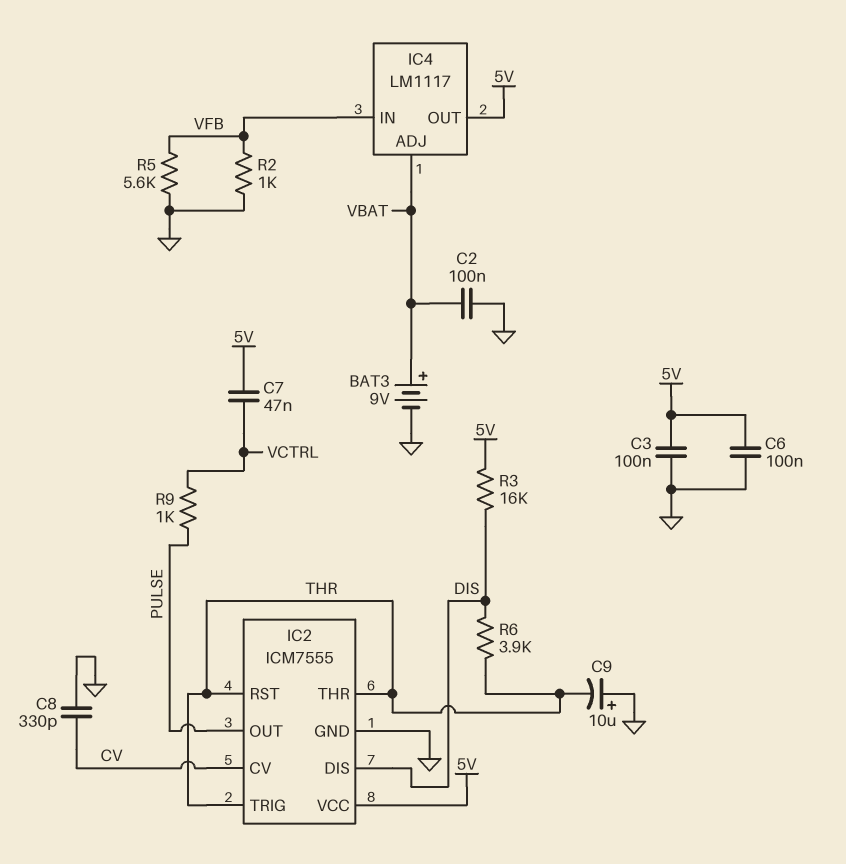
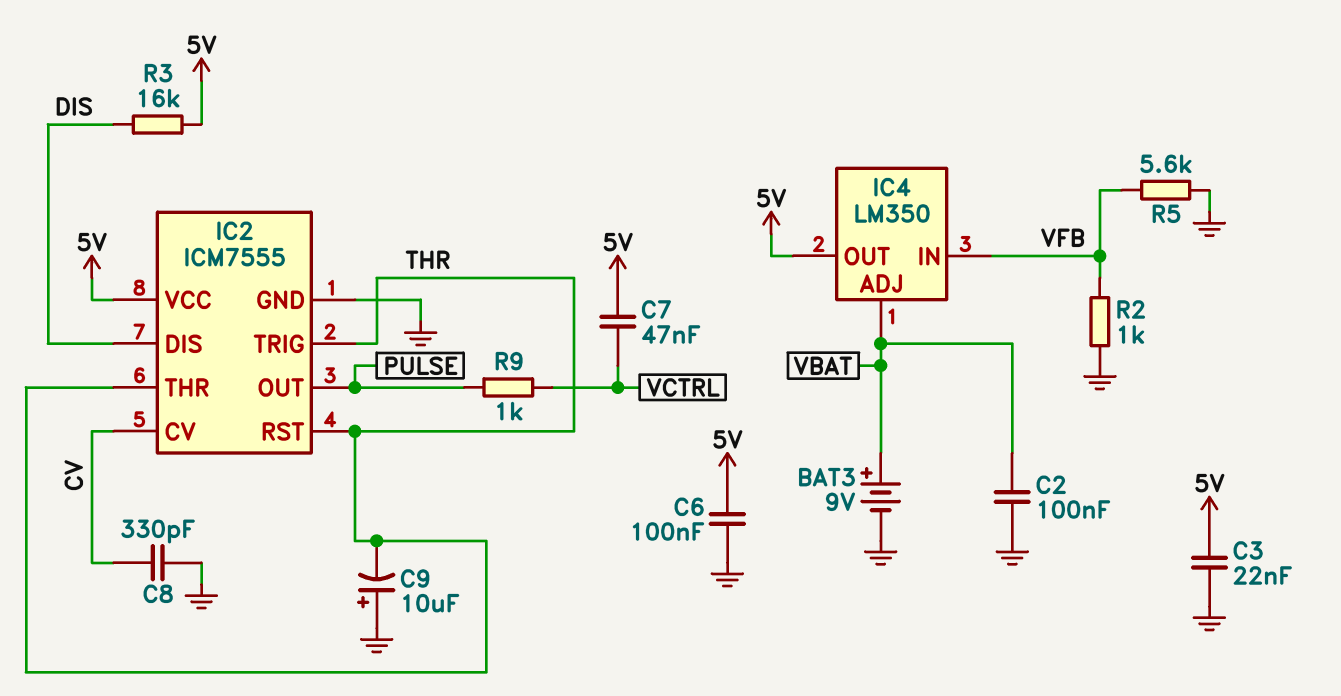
C3: 100nF (5V, GND) -> 22nF (5V, GND)
IC4: LM1117 -> LM350
R6: 3.9k (DIS, THR) -> none

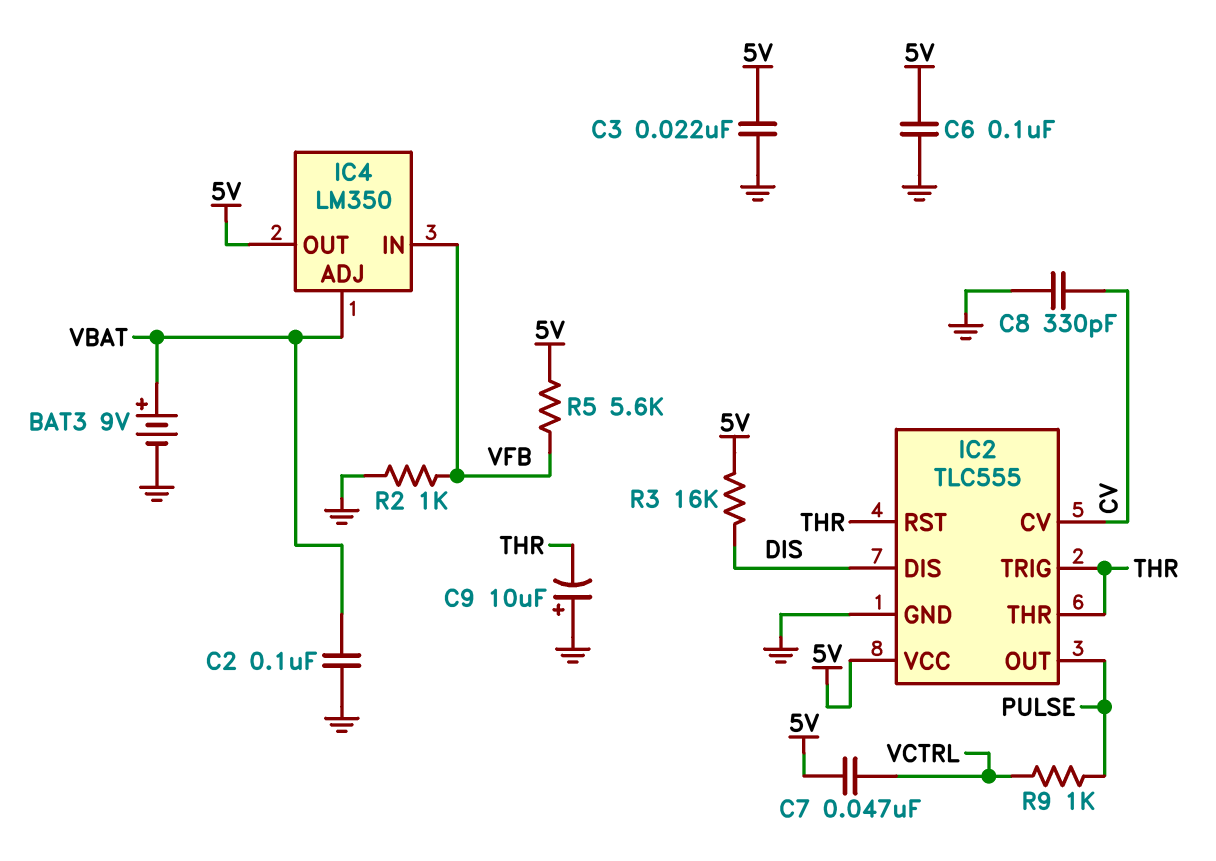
IC2: ICM7555 -> TLC555
R5: 5.6k (GND, VFB) -> 5.6k (5V, VFB)

